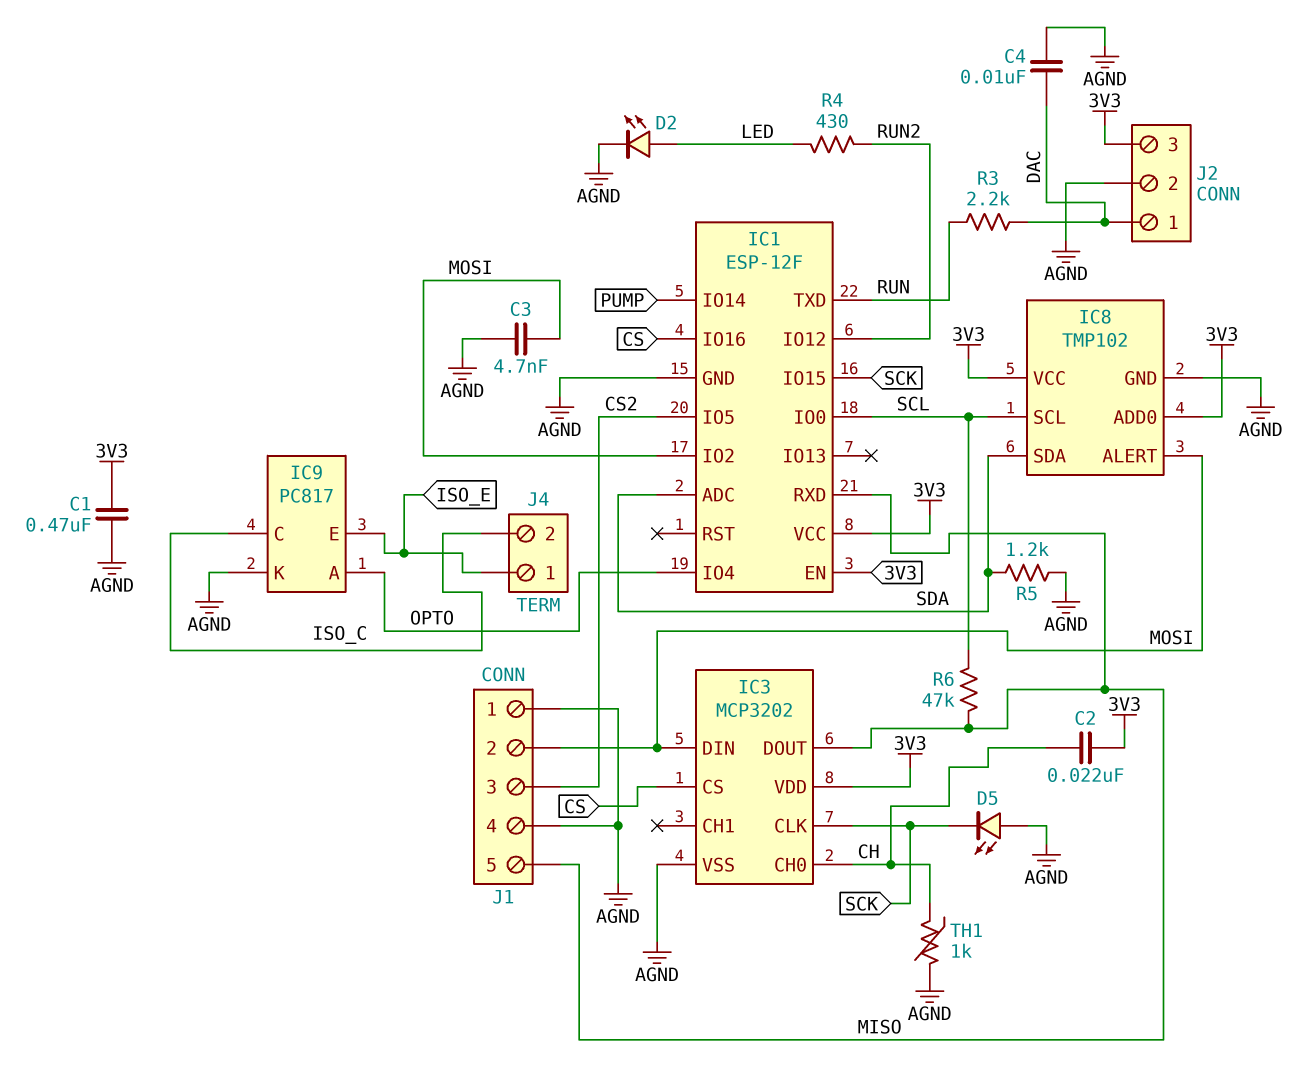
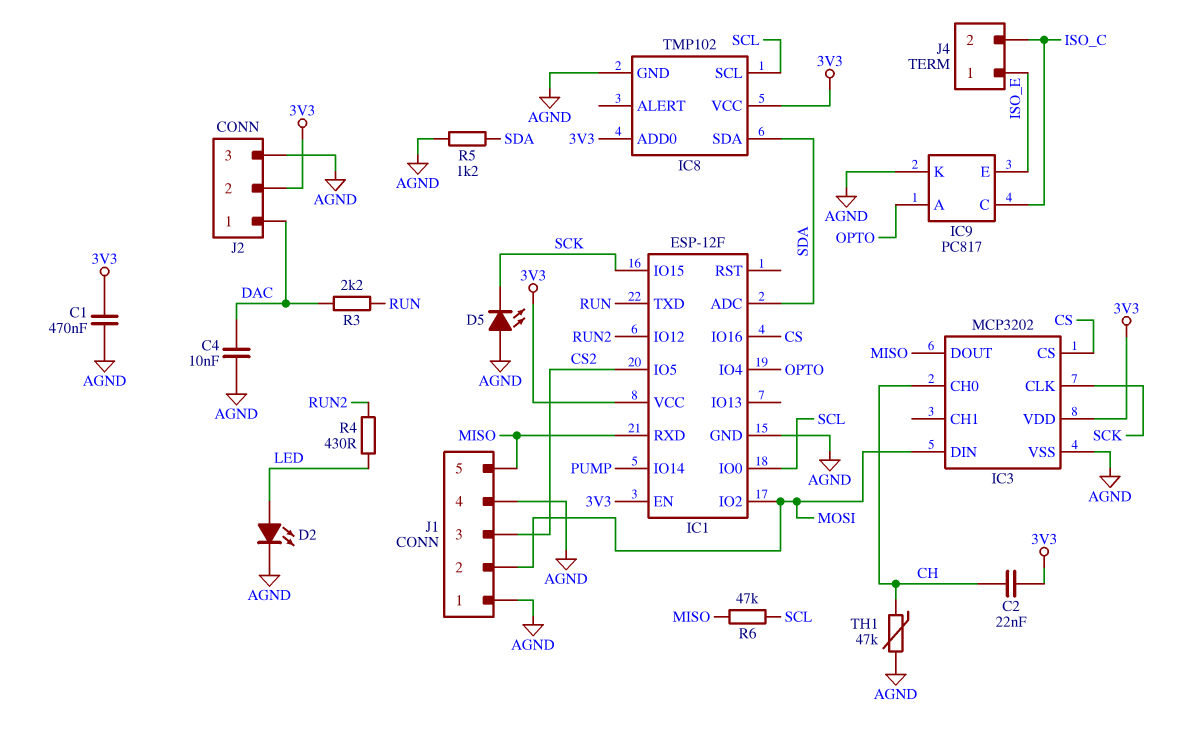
C3: 4.7nF (AGND, MOSI) -> none
IC8 pin ALERT: MOSI -> none
J2 pin 2: AGND -> 3V3
J2 pin 3: 3V3 -> AGND
TH1: 1k (AGND, CH) -> 47k (AGND, CH)

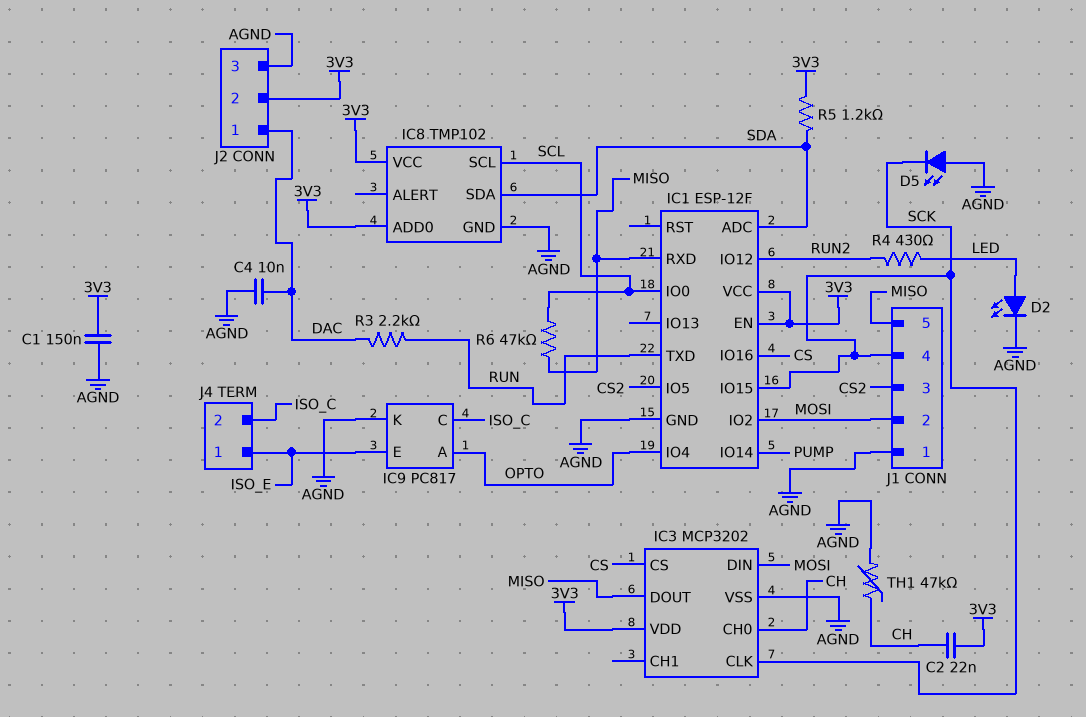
C1: 470nF (3V3, AGND) -> 150nF (3V3, AGND)
J1 pin 4: AGND -> SCK
R5: 1.2k (AGND, SDA) -> 1.2k (3V3, SDA)

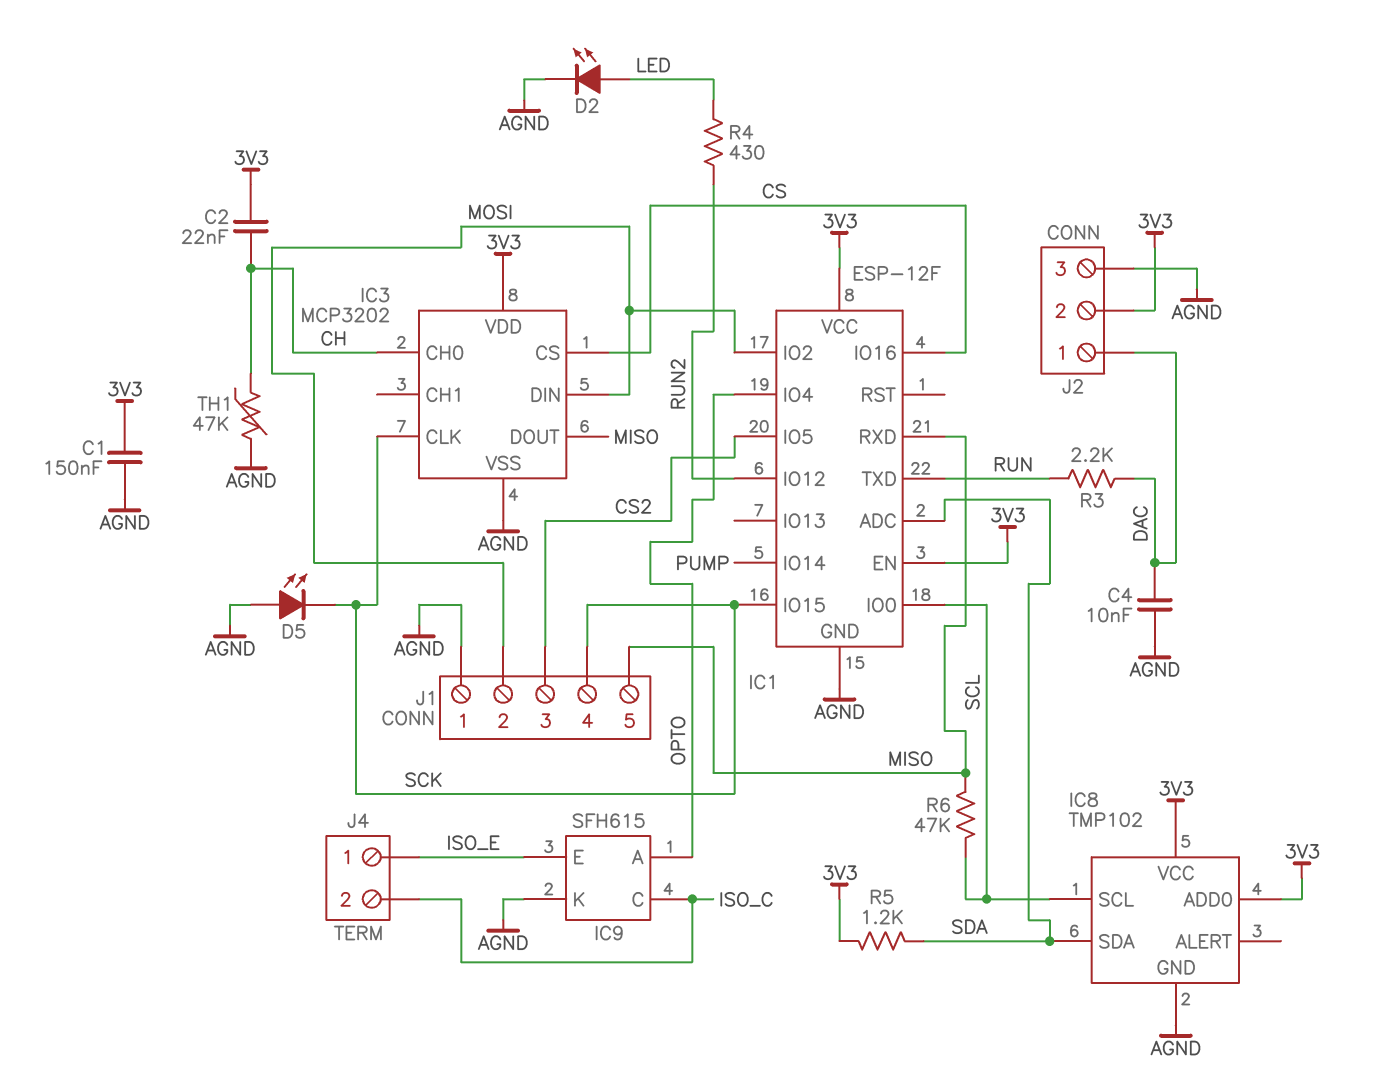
IC9: PC817 -> SFH615

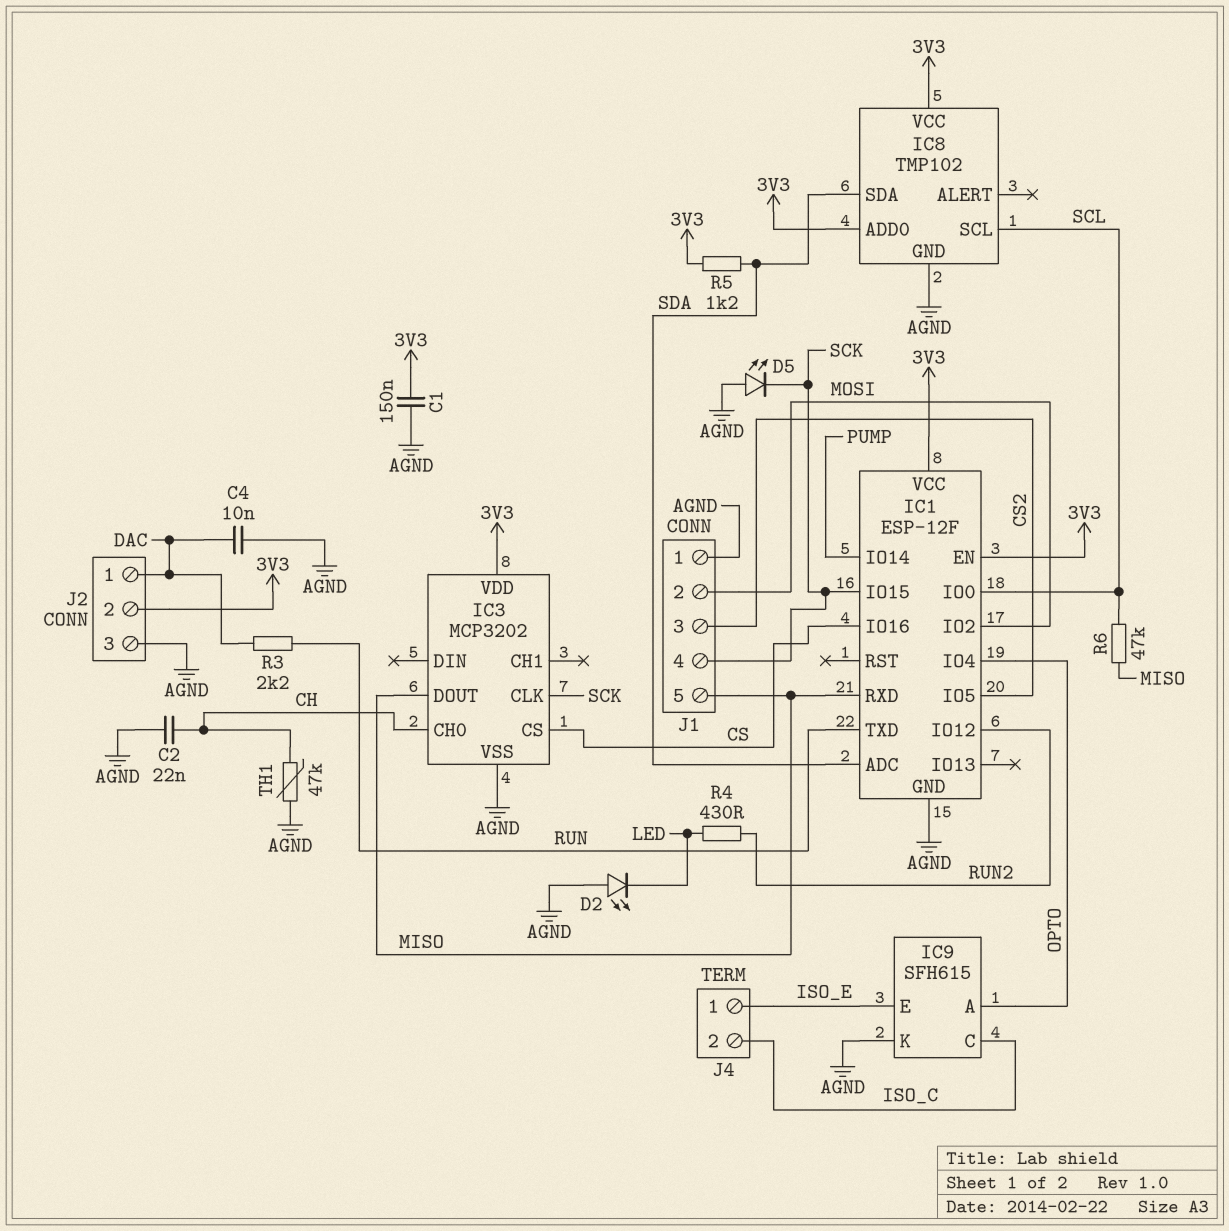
C2: 22nF (3V3, CH) -> 22nF (AGND, CH)
D2: LED (A LED, K AGND) -> LED (A AGND, K LED)
IC3 pin DIN: MOSI -> none

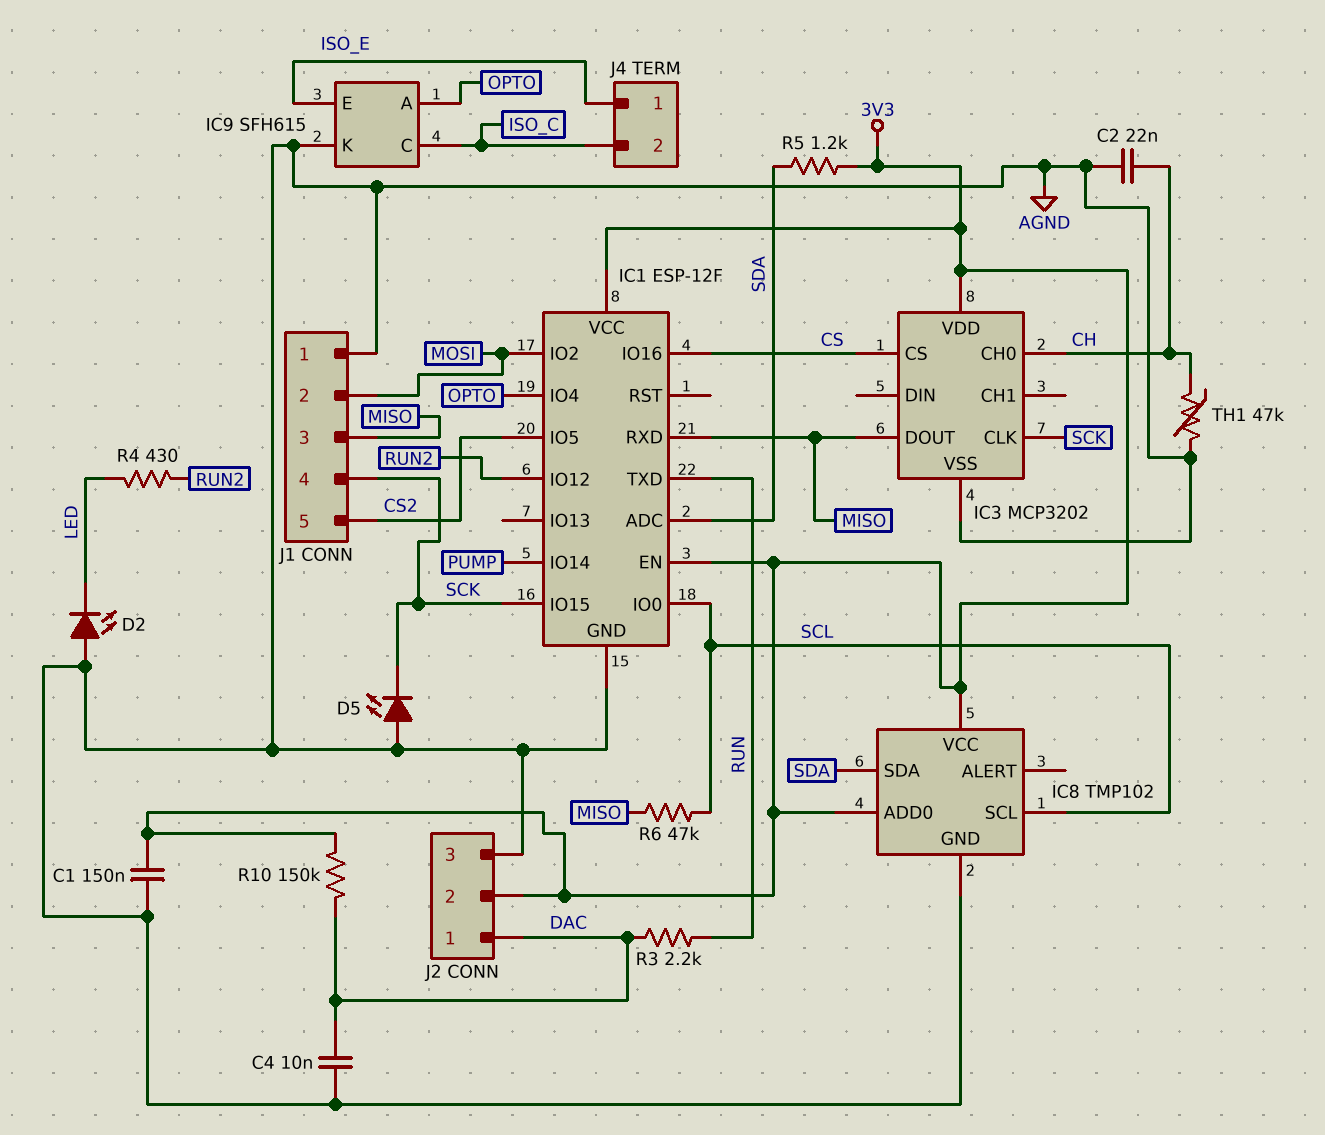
J1 pin 3: CS2 -> MISO
J1 pin 5: MISO -> CS2
R10: none -> 150k (3V3, DAC)

